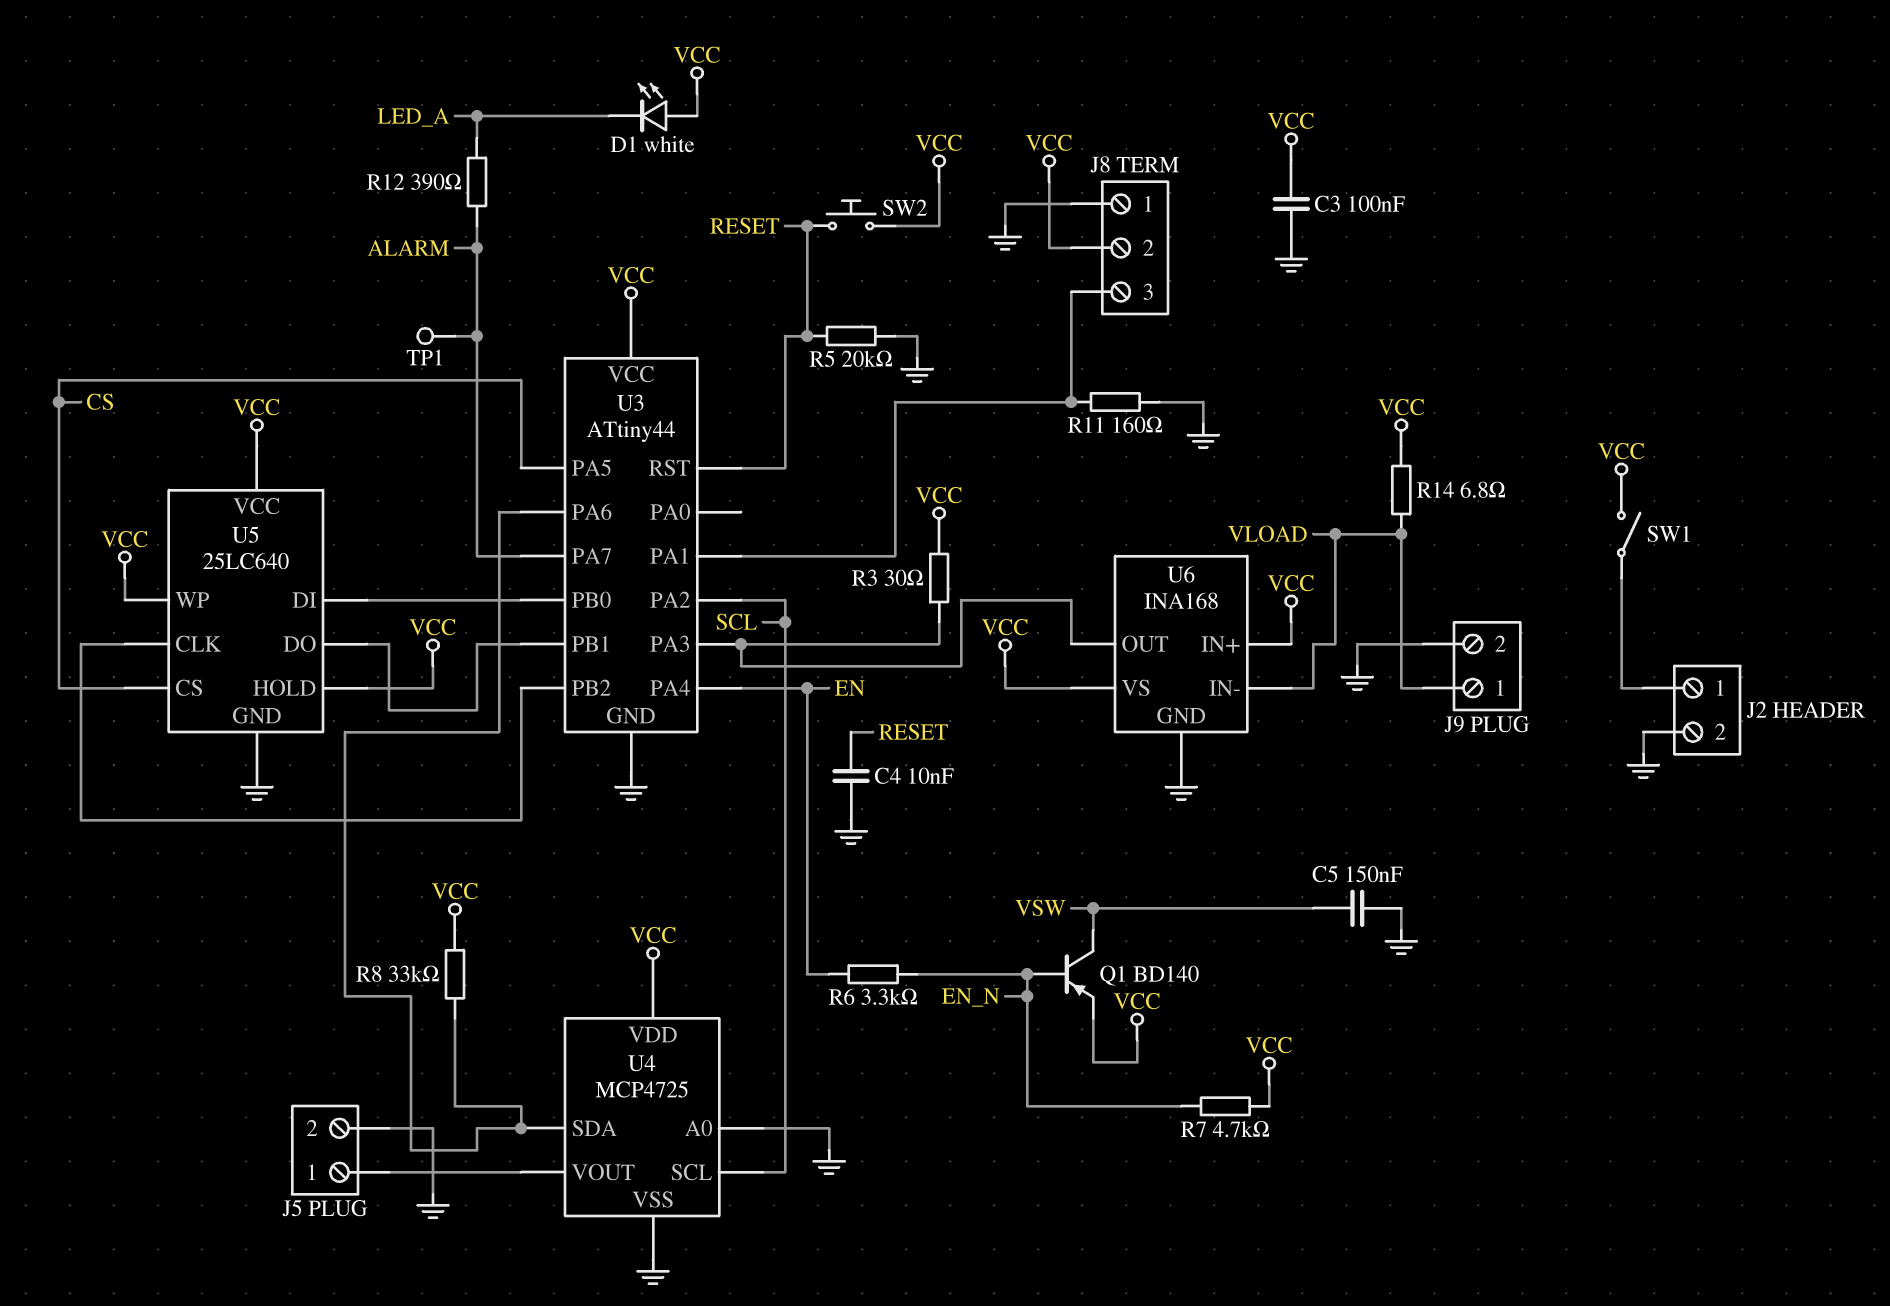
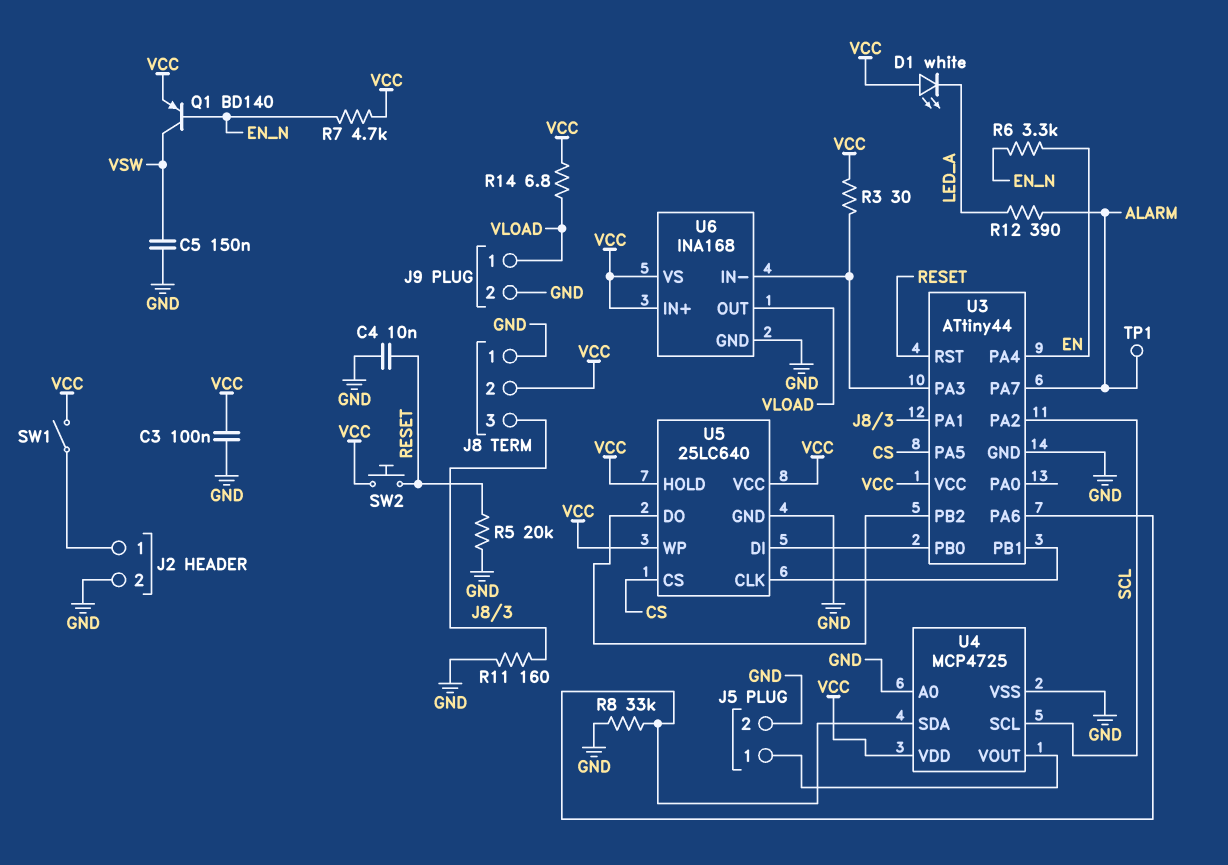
R8: 33k (U3/PA6, VCC) -> 33k (GND, U3/PA6)
U5 pin CLK: U3/PB2 -> U3/PB1
U5 pin DO: U3/PB1 -> U3/PB2
U6 pin IN-: VLOAD -> U3/PA3
U6 pin OUT: U3/PA3 -> VLOAD

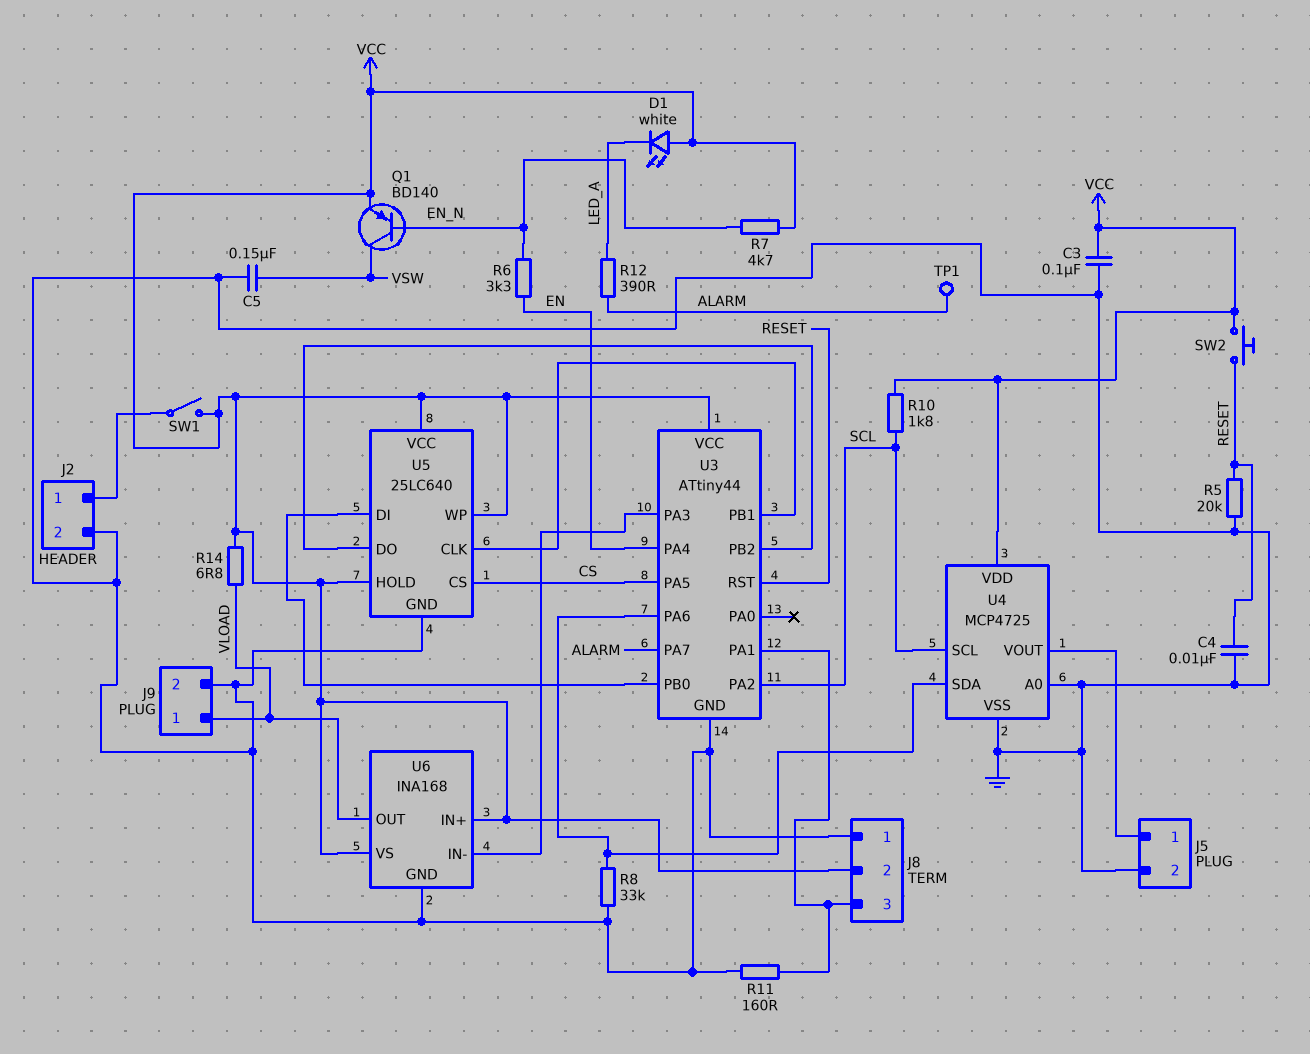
R3: 30 (U3/PA3, VCC) -> none
R10: none -> 1.8k (SCL, VCC)

